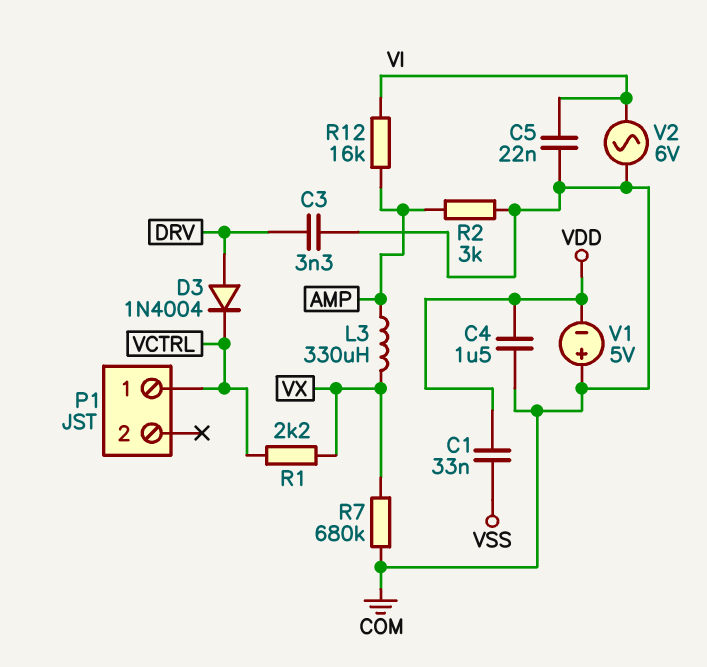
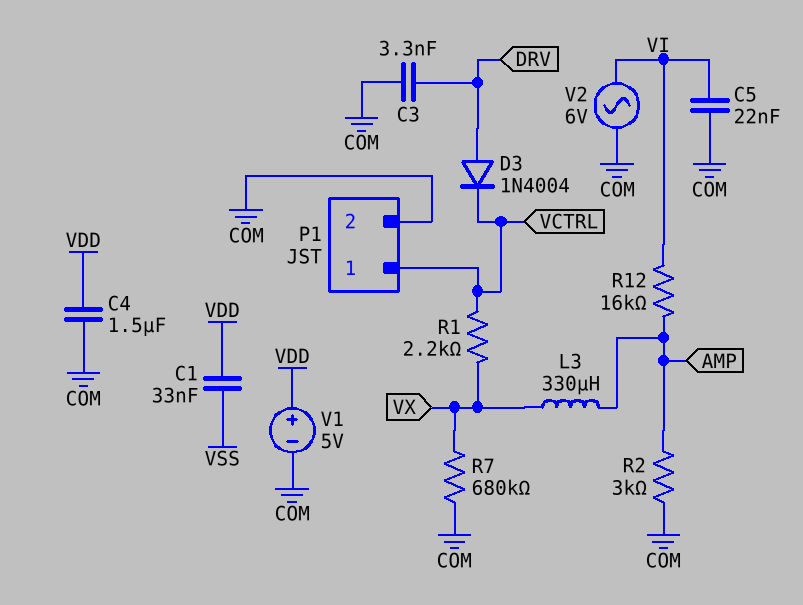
P1 pin 2: none -> COM
V1: 5V (plus COM, minus VDD) -> 5V (plus VDD, minus COM)

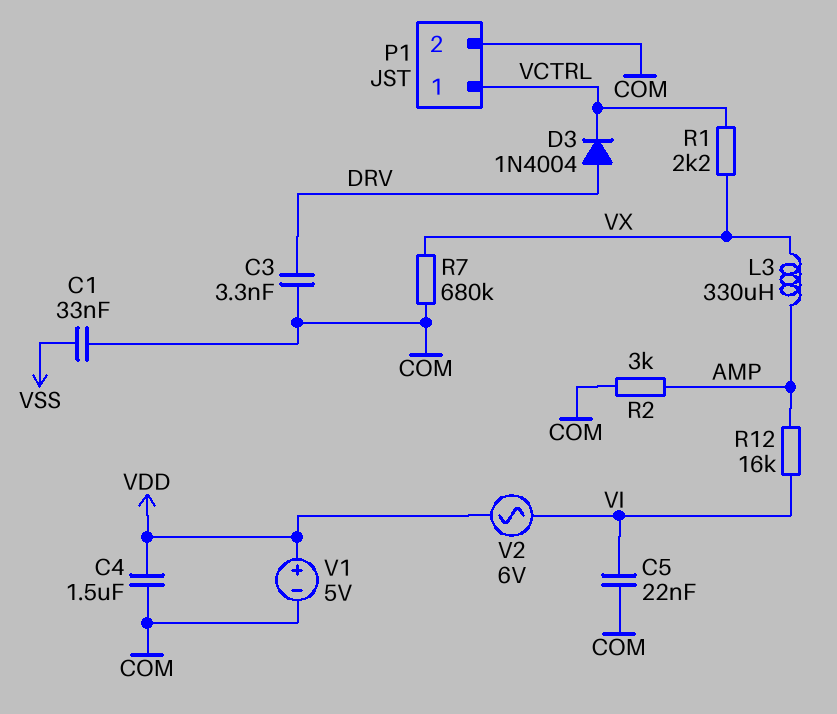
C1: 33nF (VDD, VSS) -> 33nF (COM, VSS)
V2: AC 6V (COM, VI) -> AC 6V (VDD, VI)

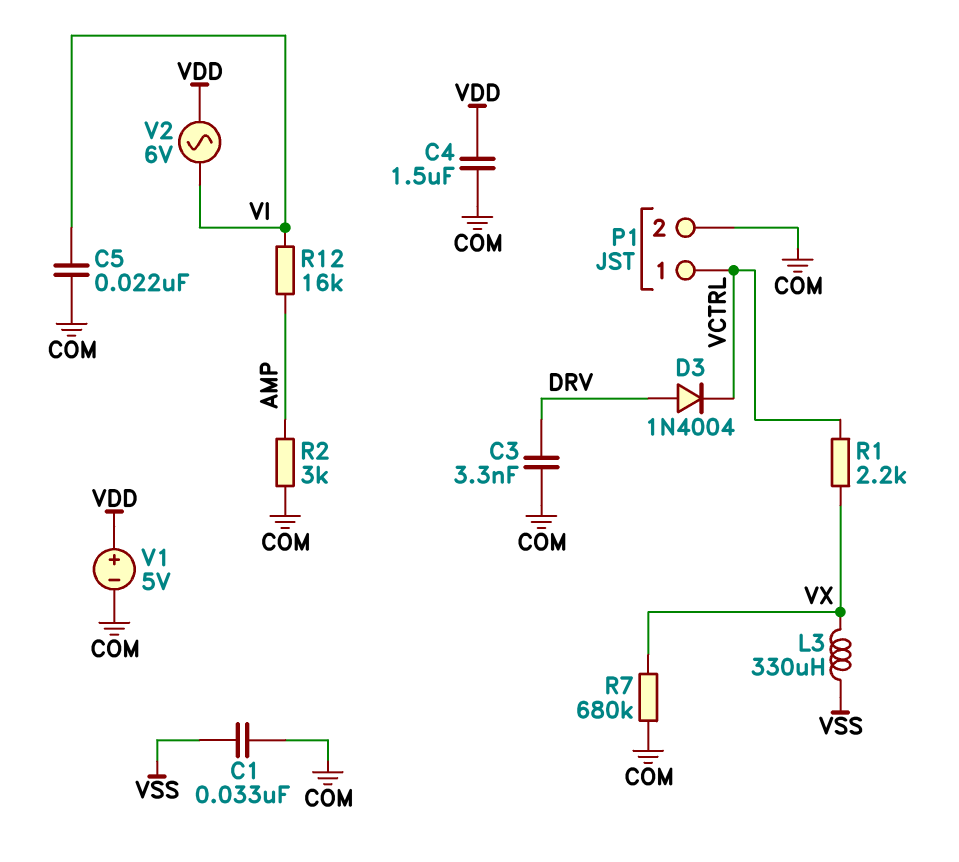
L3: 330uH (AMP, VX) -> 330uH (VSS, VX)

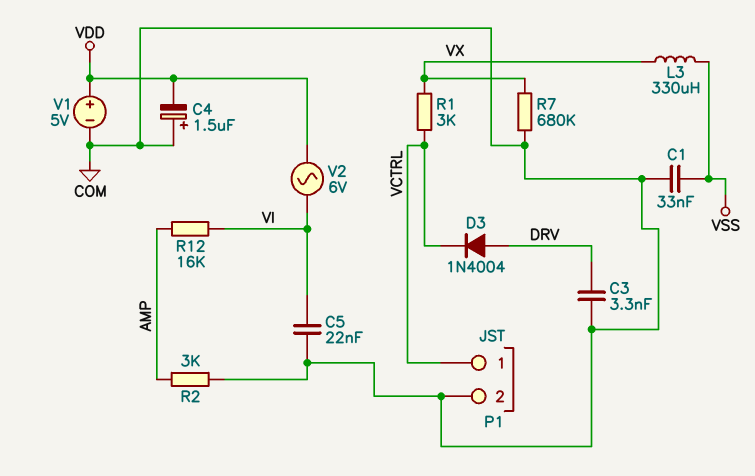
C4: 1.5uF (COM, VDD) -> 1.5uF (plus COM, minus VDD)
R1: 2.2k (VCTRL, VX) -> 3k (VCTRL, VX)

